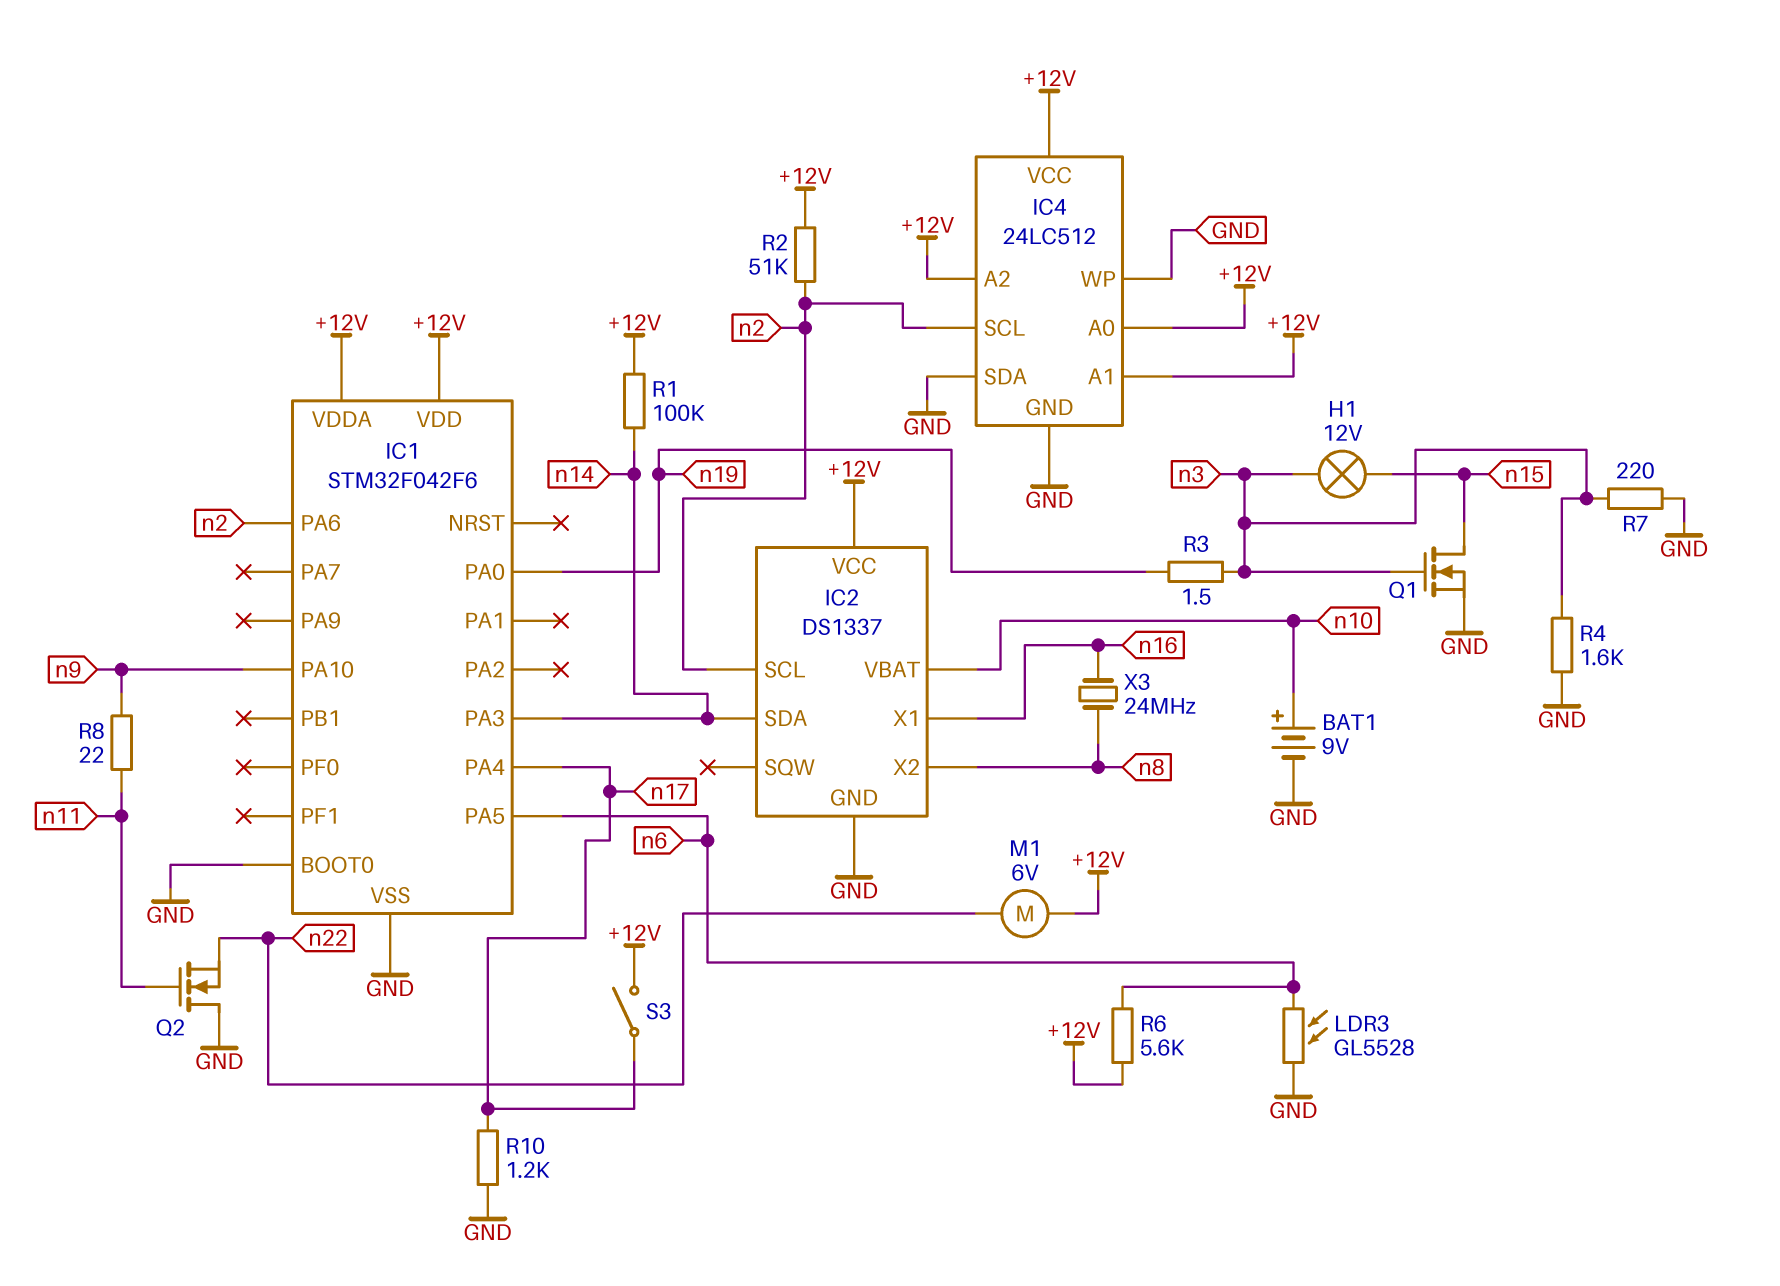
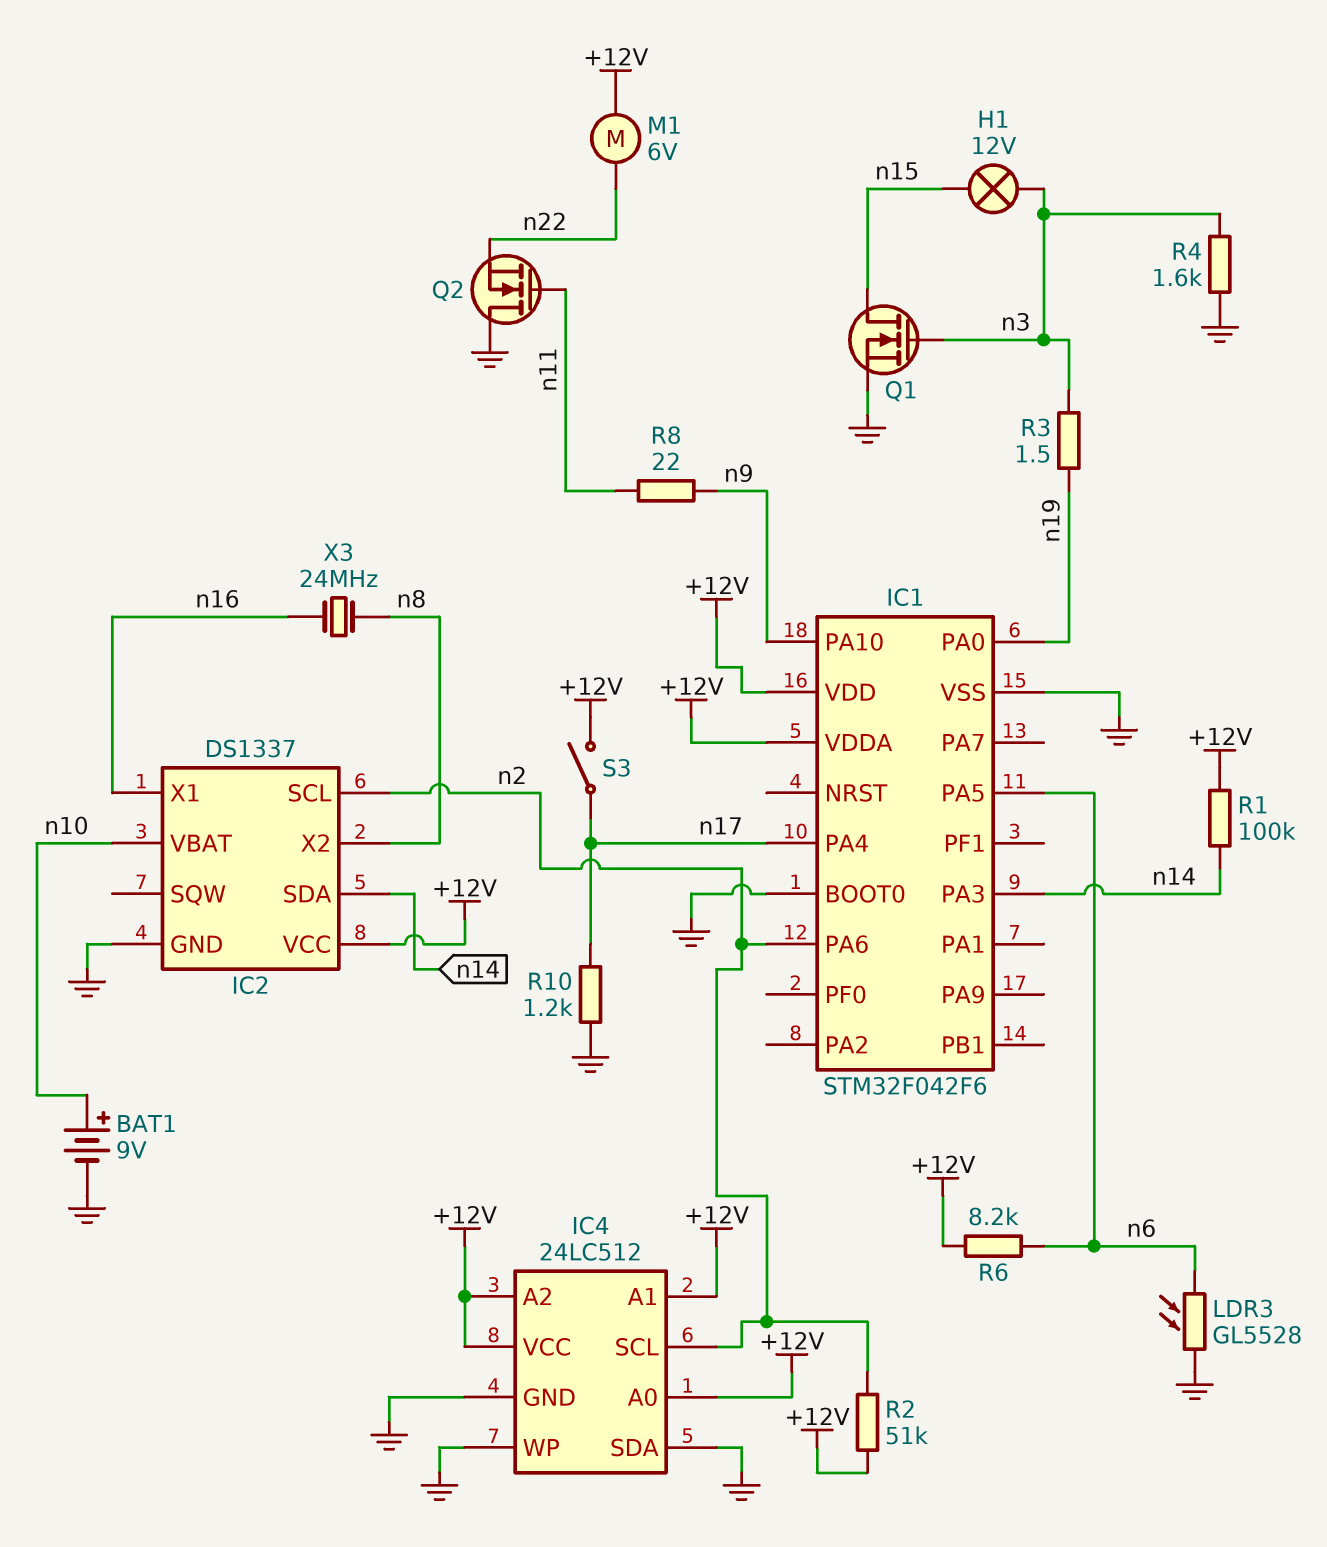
R6: 5.6k (+12V, n6) -> 8.2k (+12V, n6)
R7: 220 (GND, n3) -> none

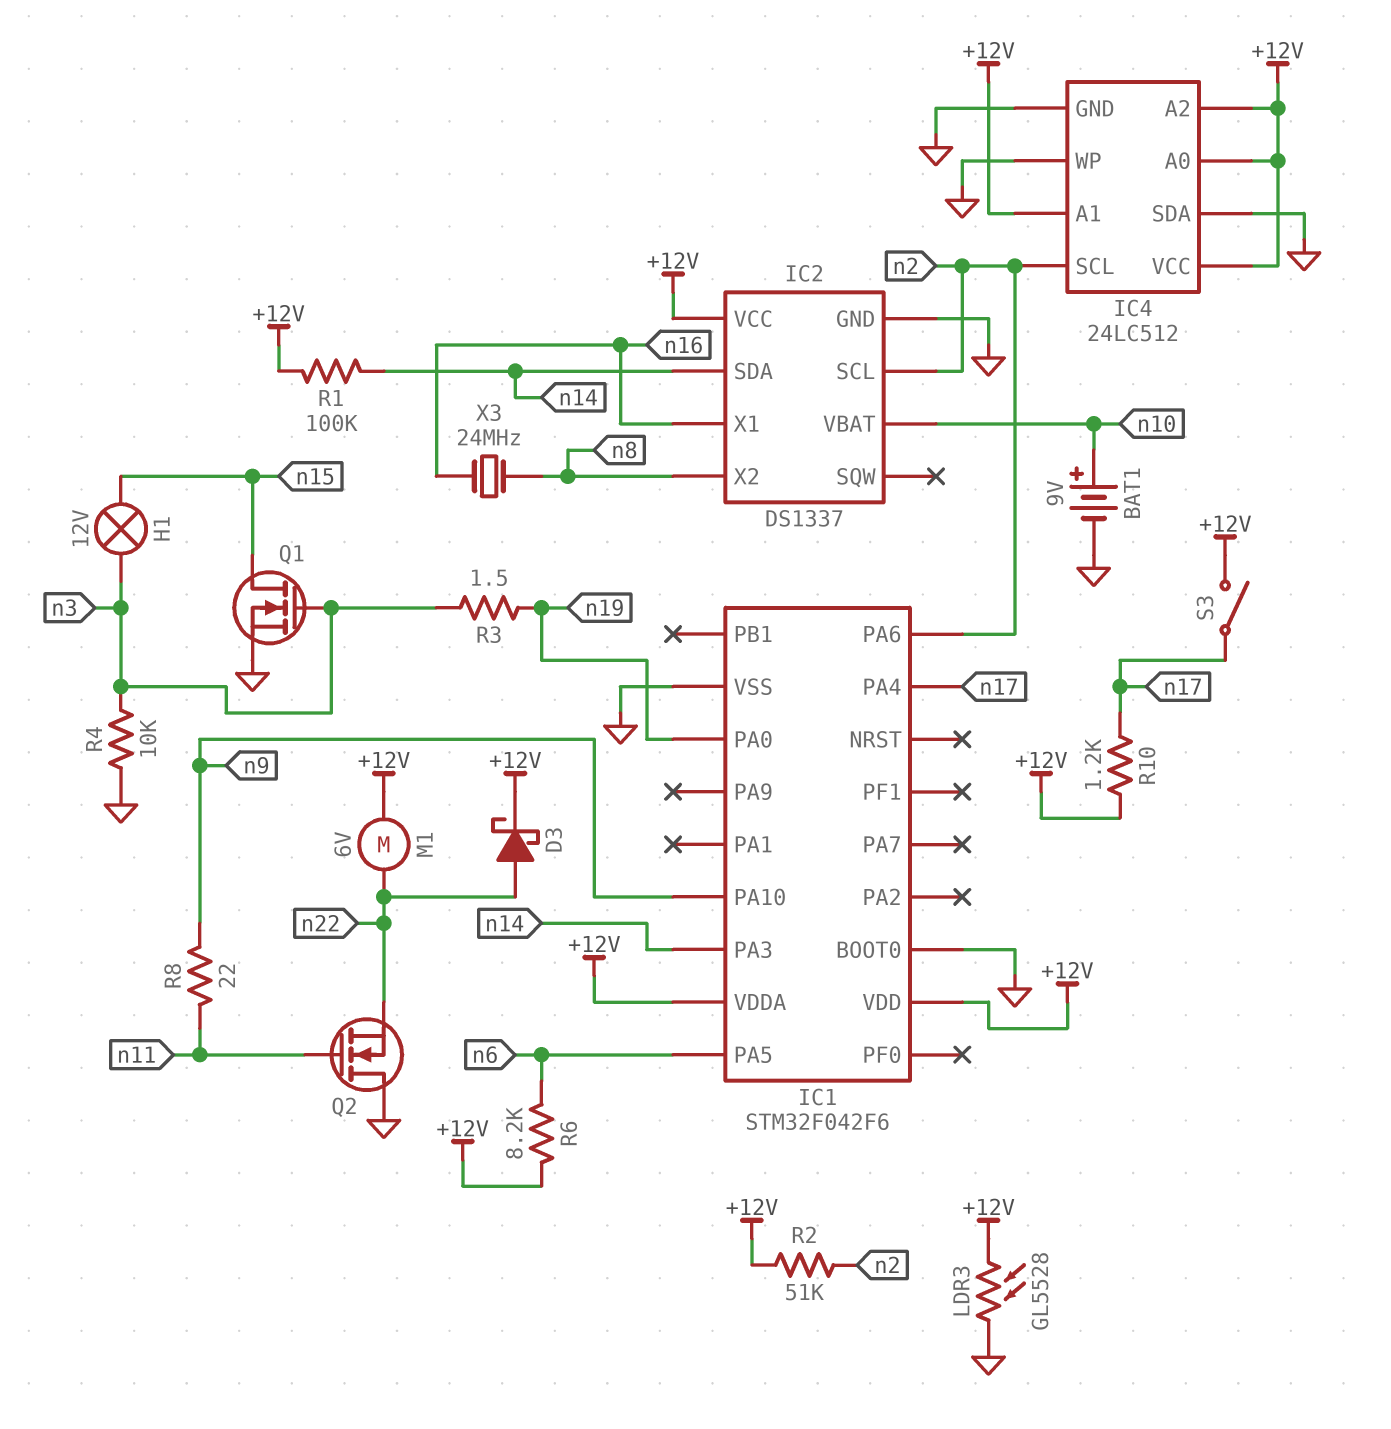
D3: none -> schottky (A n22, K +12V)
LDR3: GL5528 (GND, n6) -> GL5528 (+12V, GND)
R4: 1.6k (GND, n3) -> 10k (GND, n3)
R10: 1.2k (GND, n17) -> 1.2k (+12V, n17)

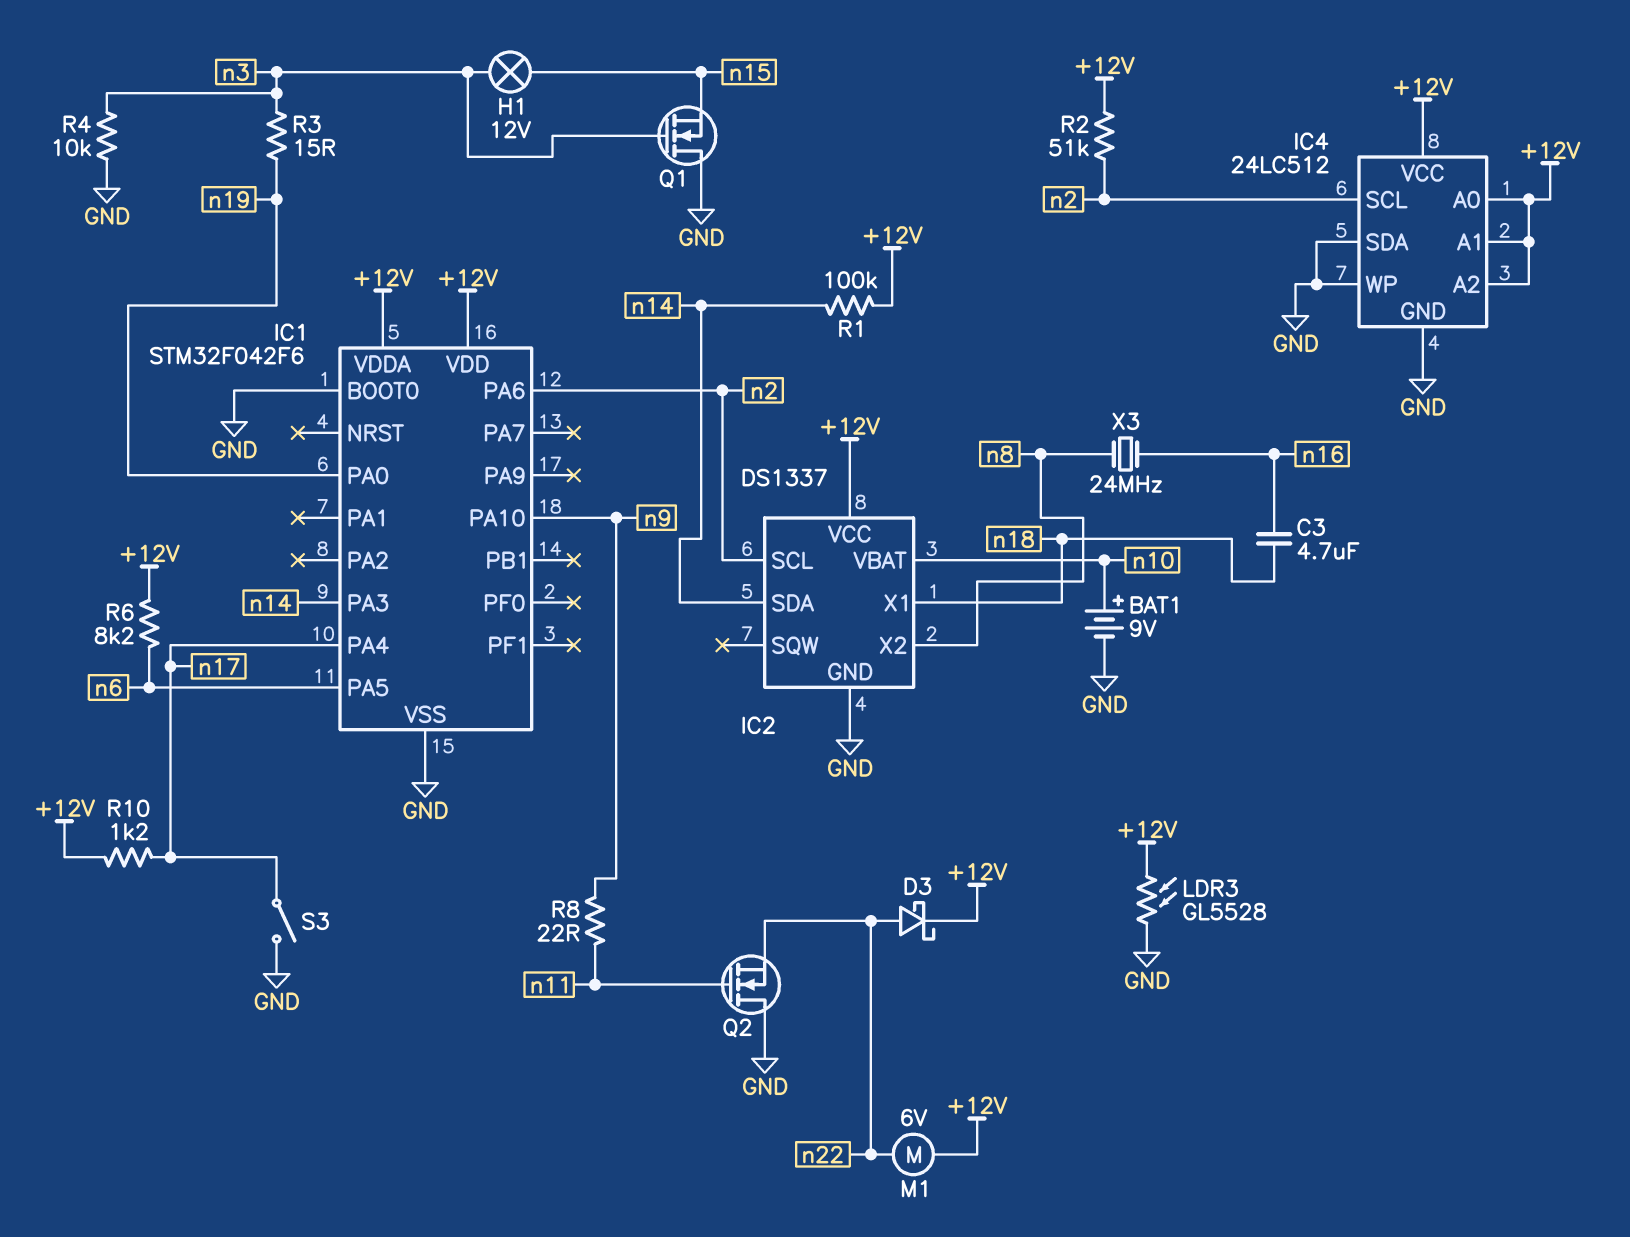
C3: none -> 4.7uF (n16, n18)
IC2 pin X1: n16 -> n18
Q1: NMOS (G n3, D n15, S GND) -> NMOS (G n3, D GND, S n15)
R3: 1.5 (n3, n19) -> 15 (n3, n19)
S3: switch (+12V, n17) -> switch (GND, n17)

